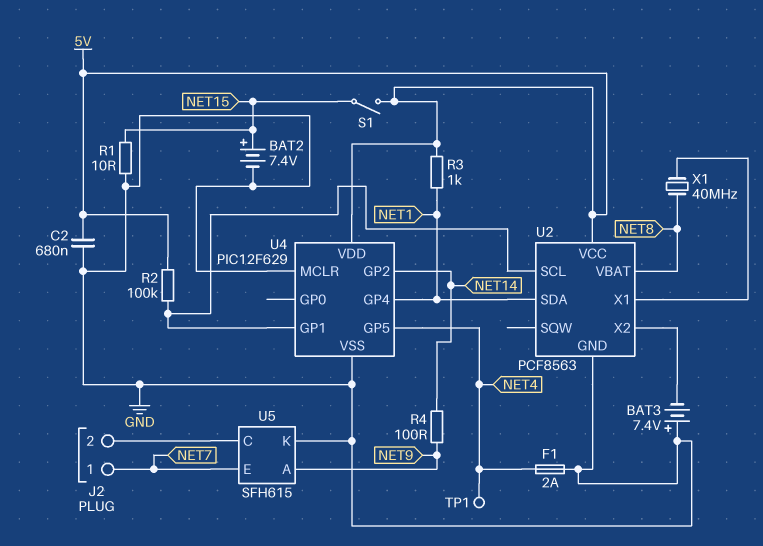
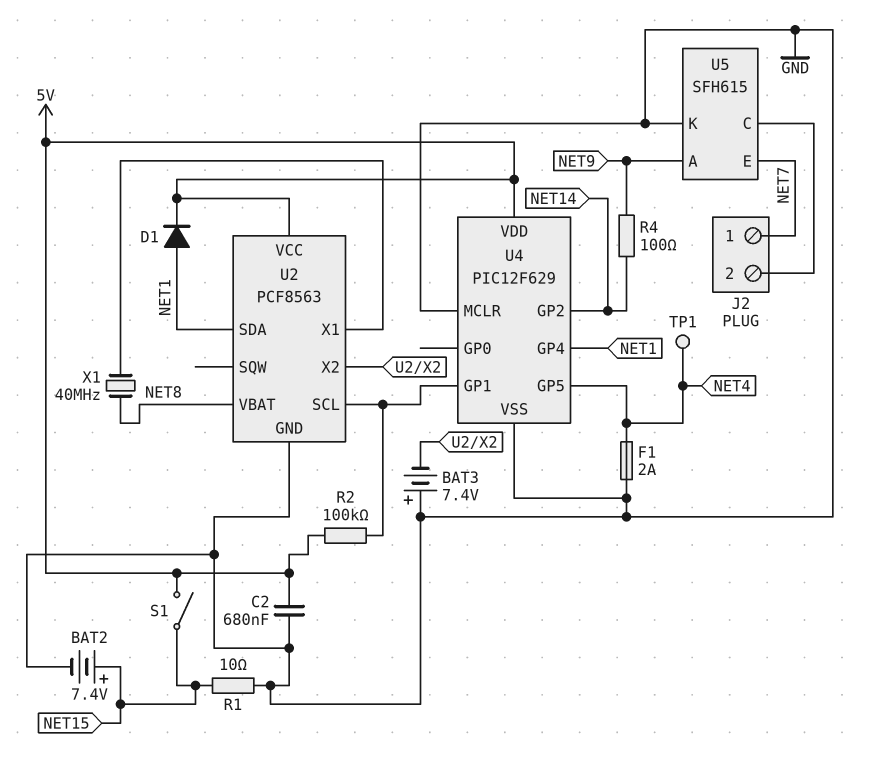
D1: none -> diode (A NET1, K 5V)
R3: 1k (5V, NET1) -> none

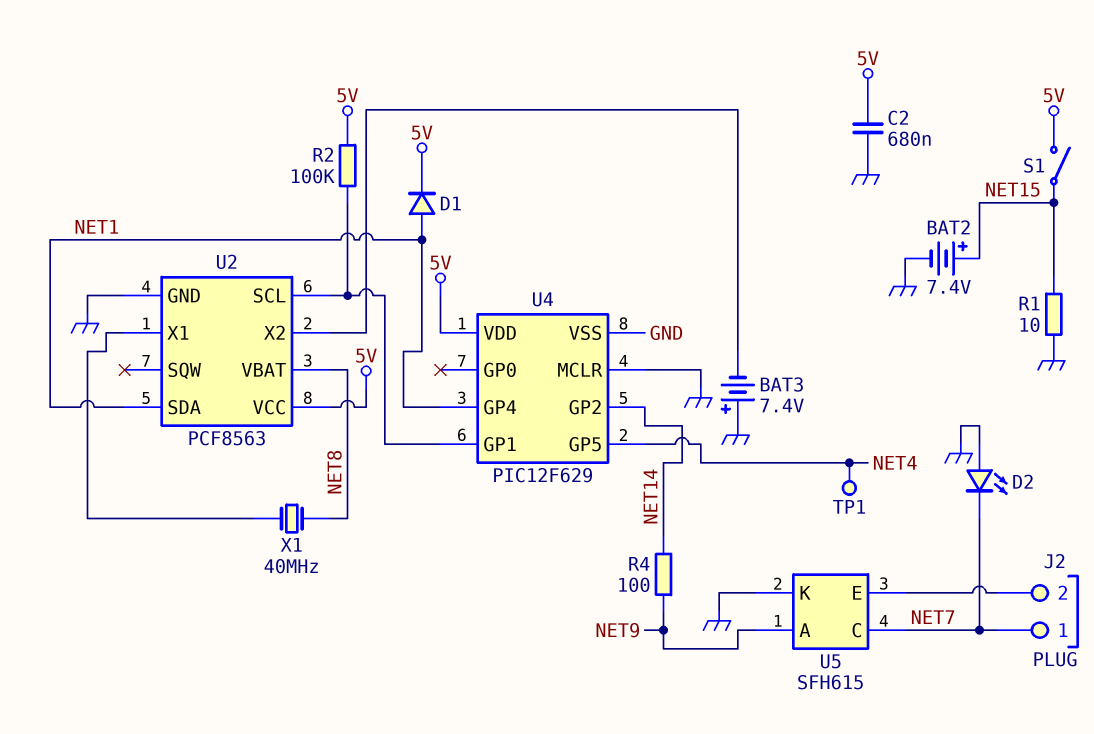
D2: none -> LED (A GND, K NET7)
F1: 2A (GND, NET4) -> none
U5 pin C: J2/2 -> NET7
U5 pin E: NET7 -> J2/2

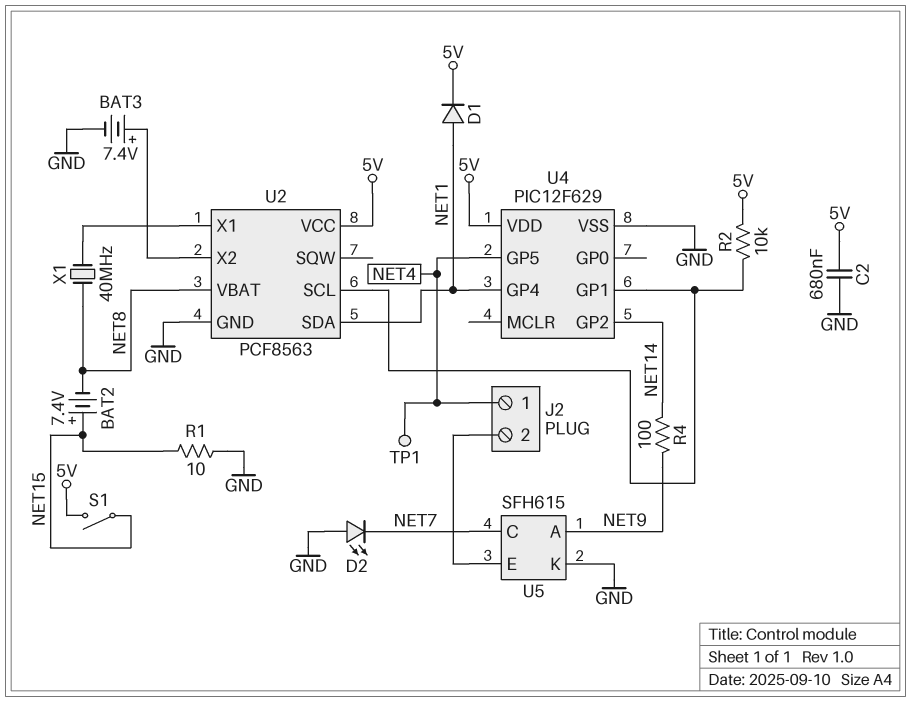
BAT2: 7.4V (plus NET15, minus GND) -> 7.4V (plus NET15, minus NET8)
BAT3: 7.4V (plus GND, minus U2/X2) -> 7.4V (plus U2/X2, minus GND)
J2 pin 1: NET7 -> NET4
R2: 100k (5V, U2/SCL) -> 10k (5V, U2/SCL)
U4 pin MCLR: GND -> none

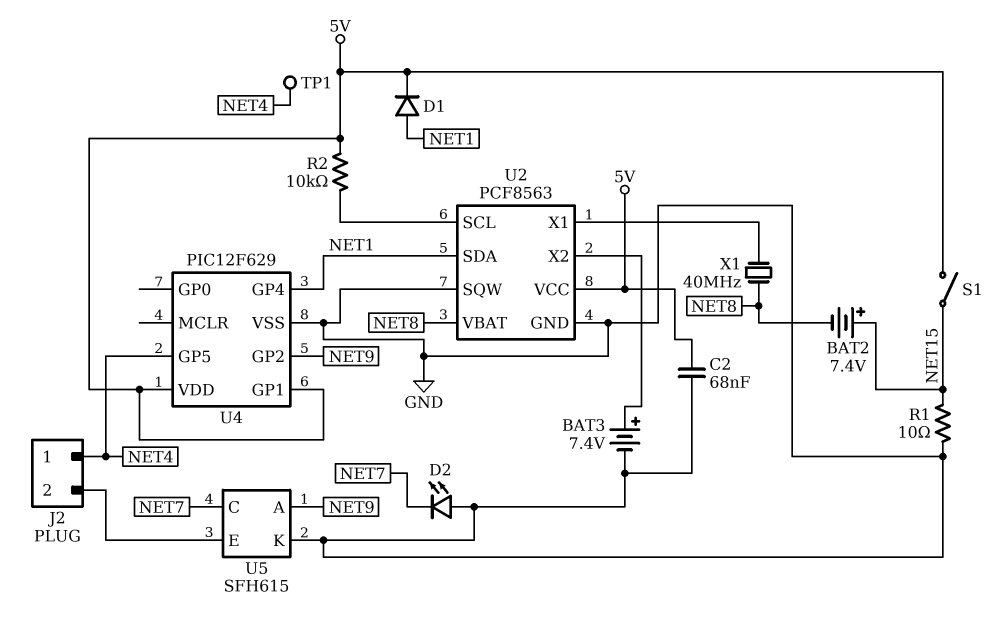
C2: 680nF (5V, GND) -> 68nF (5V, GND)
R4: 100 (NET9, NET14) -> none
U2 pin SQW: none -> GND
U4 pin GP1: U2/SCL -> 5V
U4 pin GP2: NET14 -> NET9

